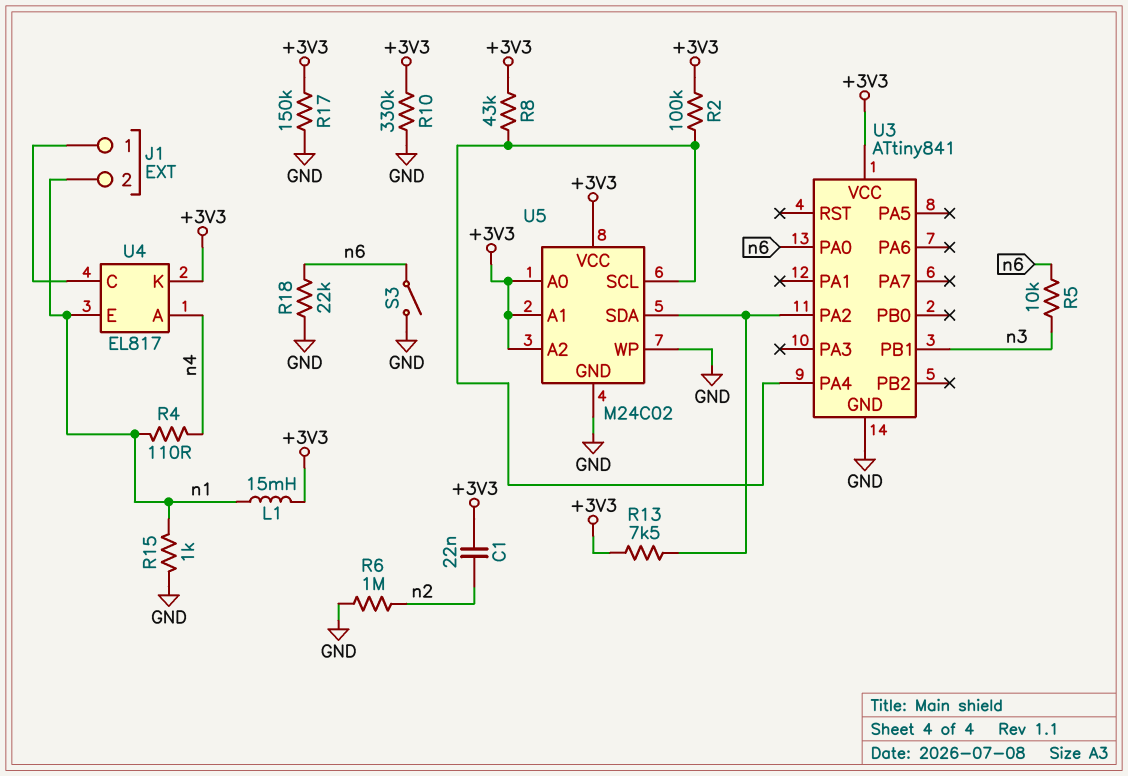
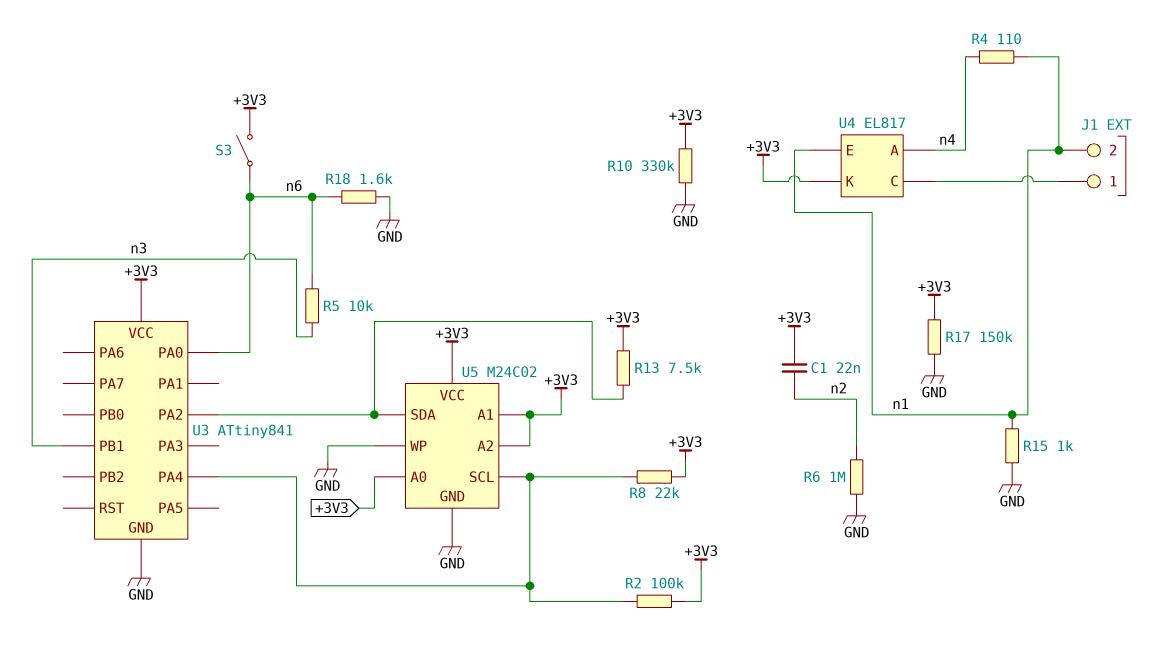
L1: 15mH (+3V3, n1) -> none
R8: 43k (+3V3, U3/PA4) -> 22k (+3V3, U3/PA4)
R18: 22k (GND, n6) -> 1.6k (GND, n6)
S3: switch (GND, n6) -> switch (+3V3, n6)

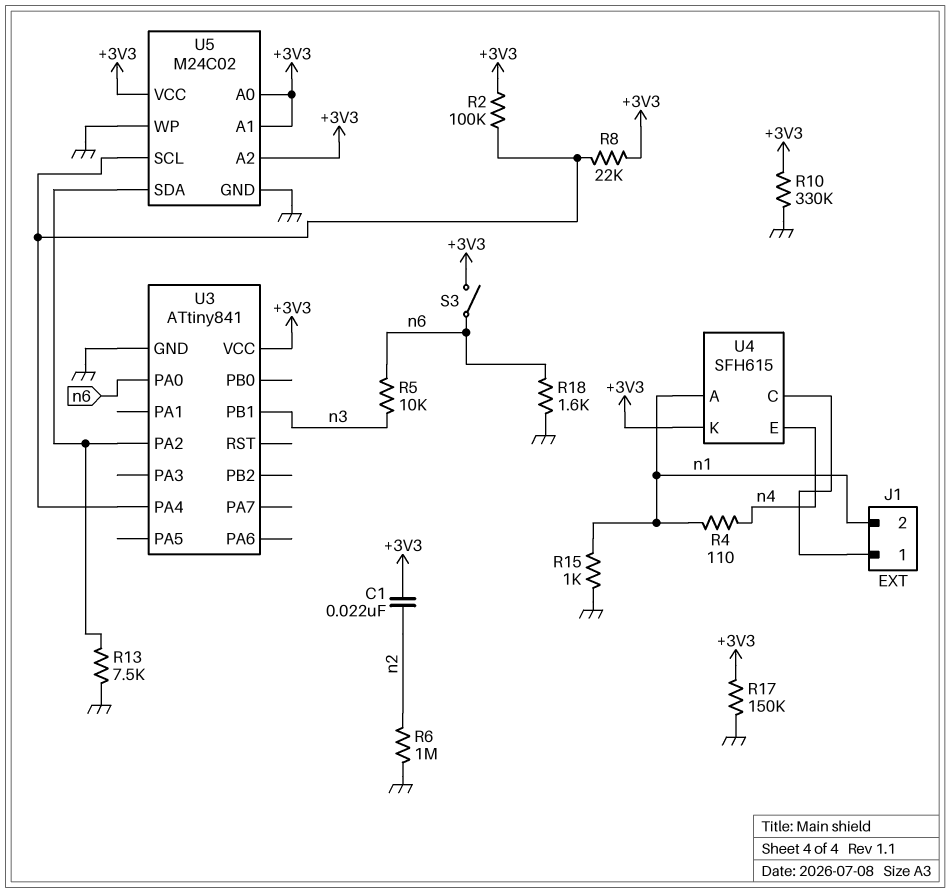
R13: 7.5k (+3V3, U3/PA2) -> 7.5k (GND, U3/PA2)
U4: EL817 -> SFH615
U4 pin A: n4 -> n1
U4 pin E: n1 -> n4

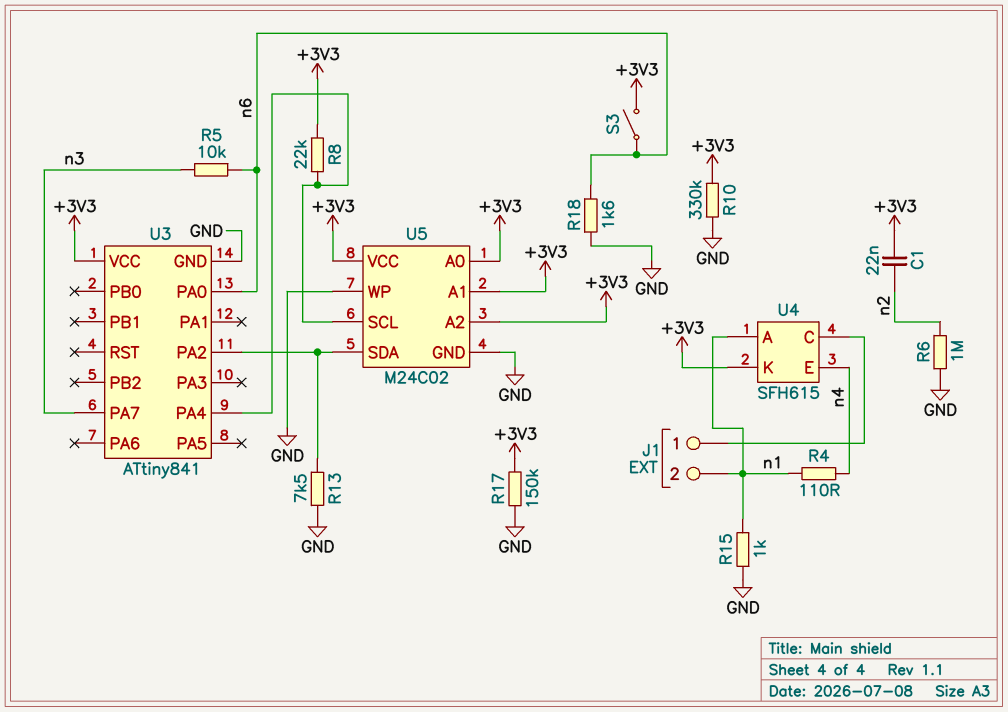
R2: 100k (+3V3, U3/PA4) -> none
U3 pin PA7: none -> n3
U3 pin PB1: n3 -> none

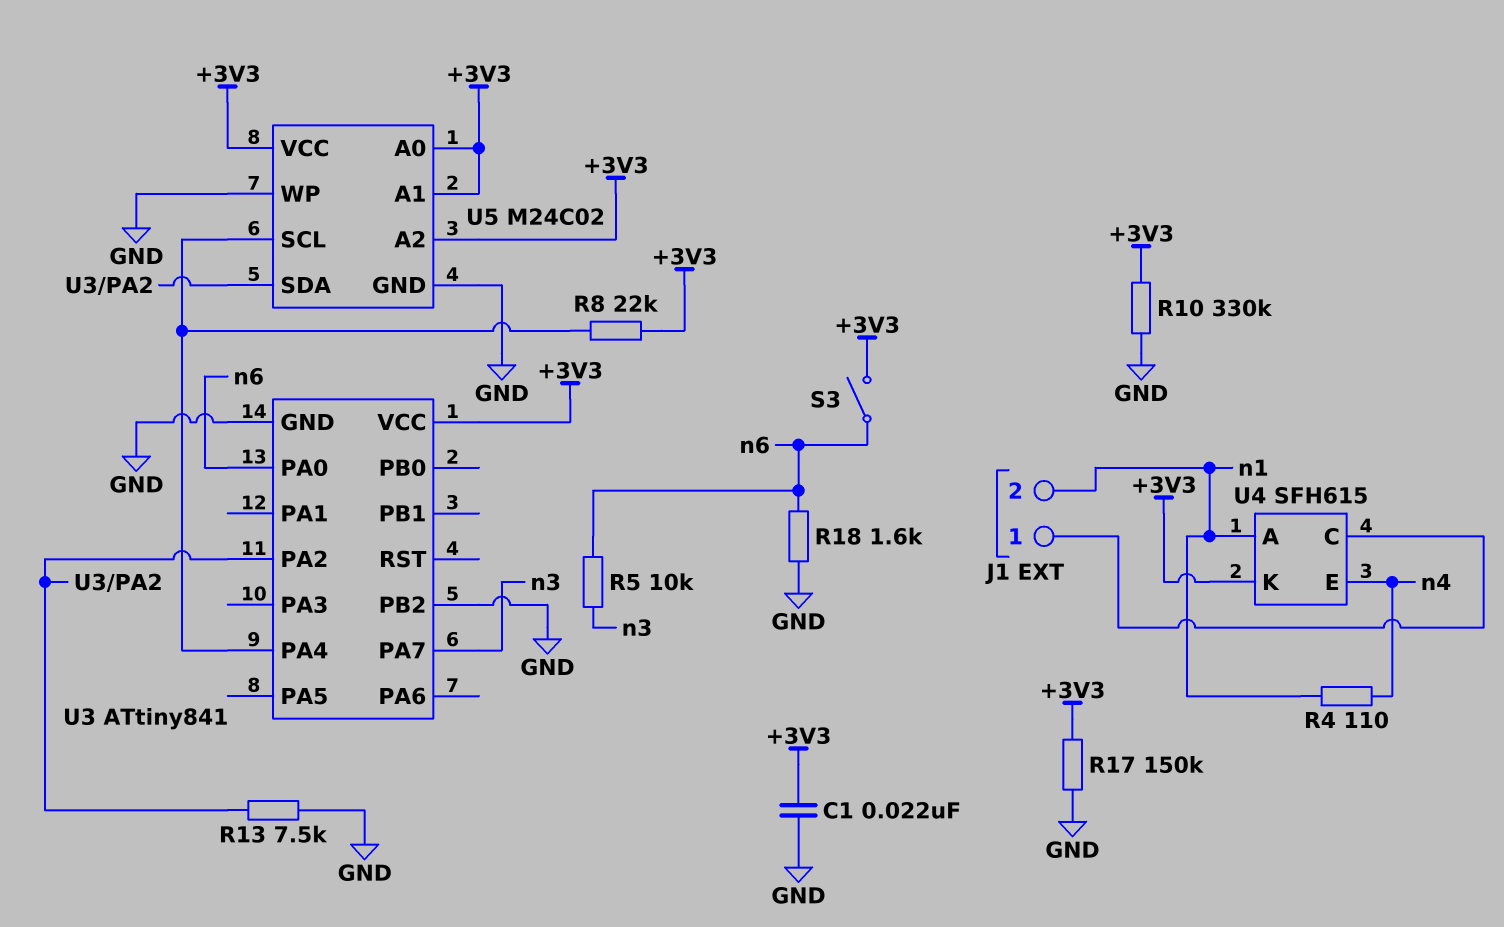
C1: 22nF (+3V3, n2) -> 22nF (+3V3, GND)
R6: 1M (GND, n2) -> none
R15: 1k (GND, n1) -> none
U3 pin PB2: none -> GND

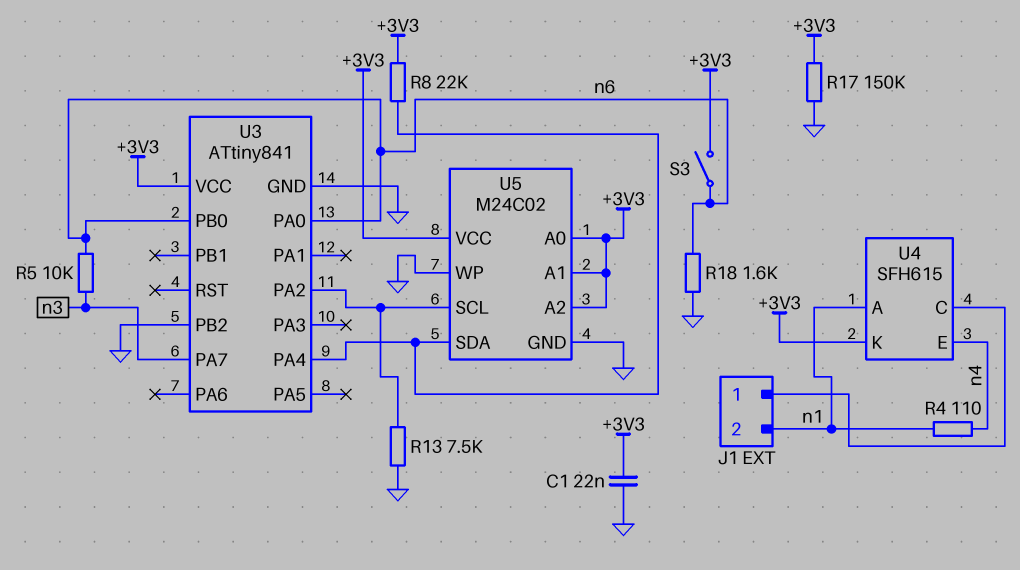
R10: 330k (+3V3, GND) -> none
U3 pin PB0: none -> n6
U5 pin SCL: U3/PA4 -> U3/PA2
U5 pin SDA: U3/PA2 -> U3/PA4

